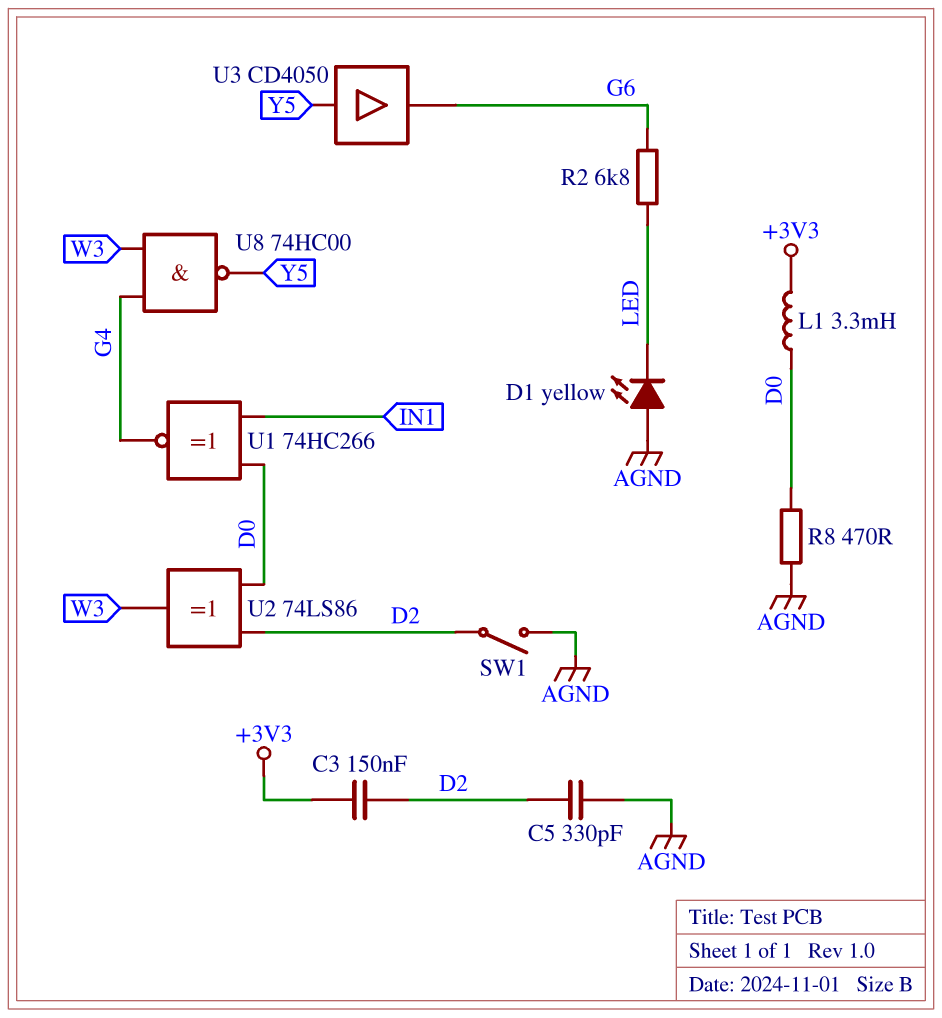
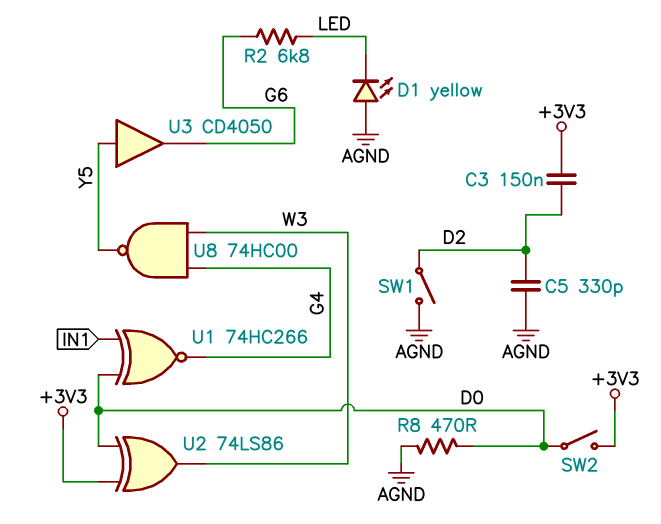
L1: 3.3mH (+3V3, D0) -> none
SW2: none -> switch (+3V3, D0)
U2: XOR 74LS86 (in D0, in D2, out W3) -> XOR 74LS86 (in +3V3, in D0, out W3)

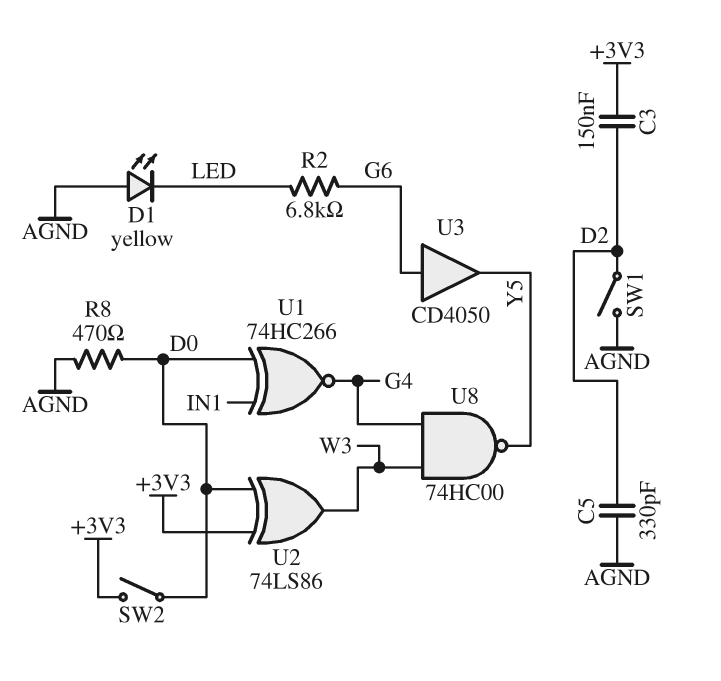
U3: buffer CD4050 (in Y5, out G6) -> buffer CD4050 (in G6, out Y5)

